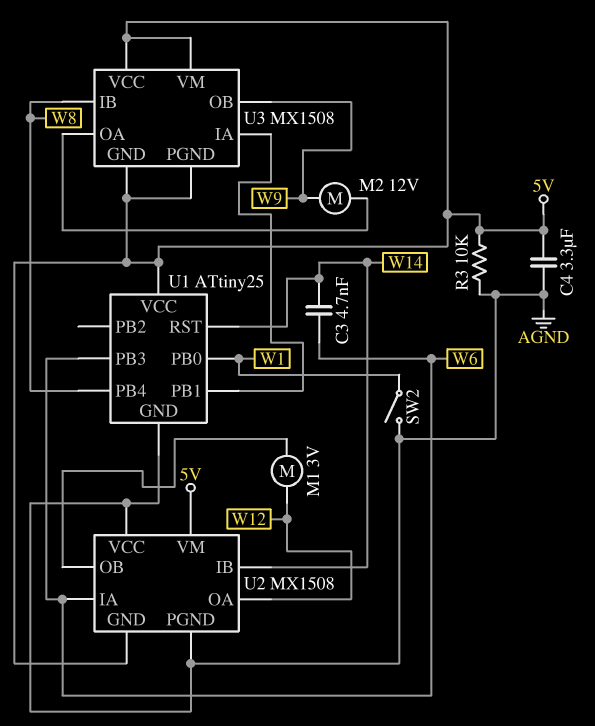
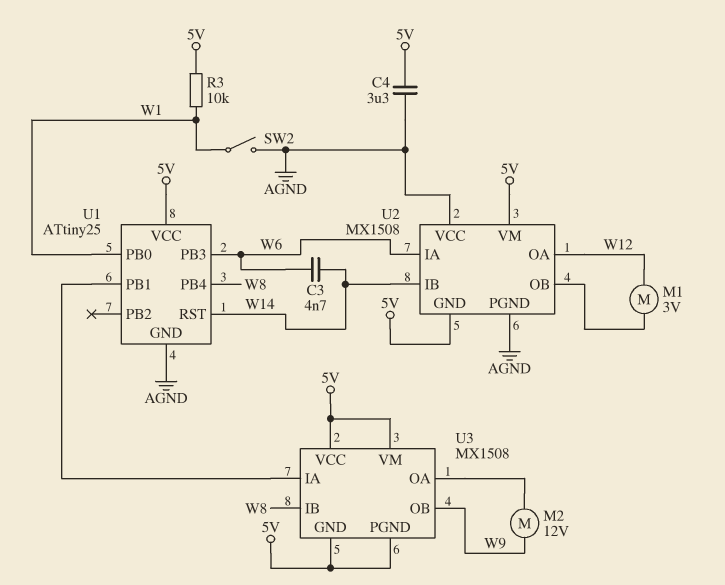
R3: 10k (5V, AGND) -> 10k (5V, W1)

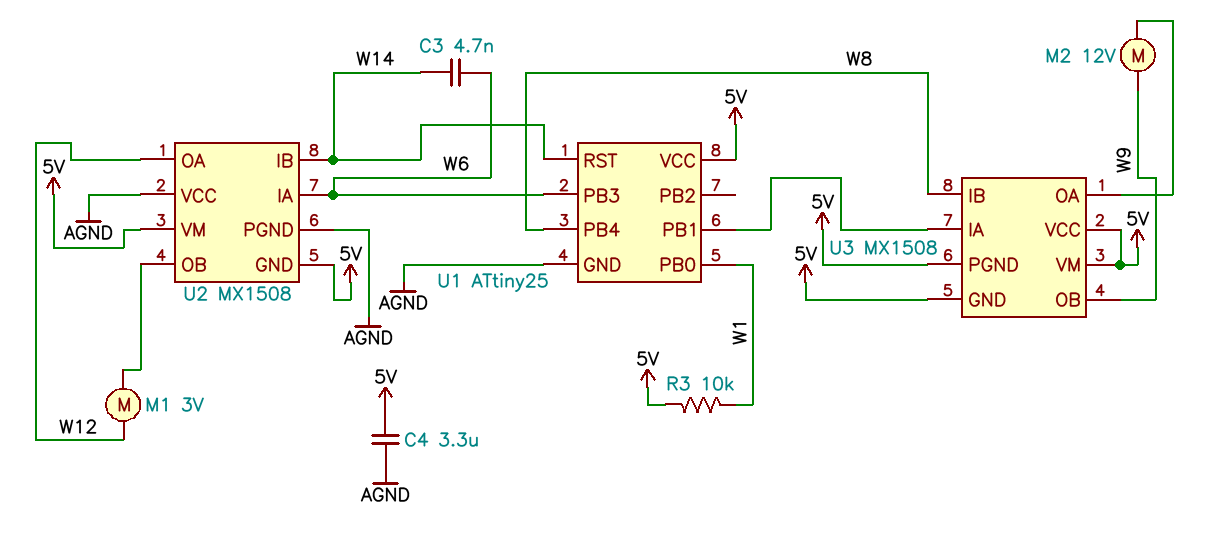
SW2: switch (AGND, W1) -> none

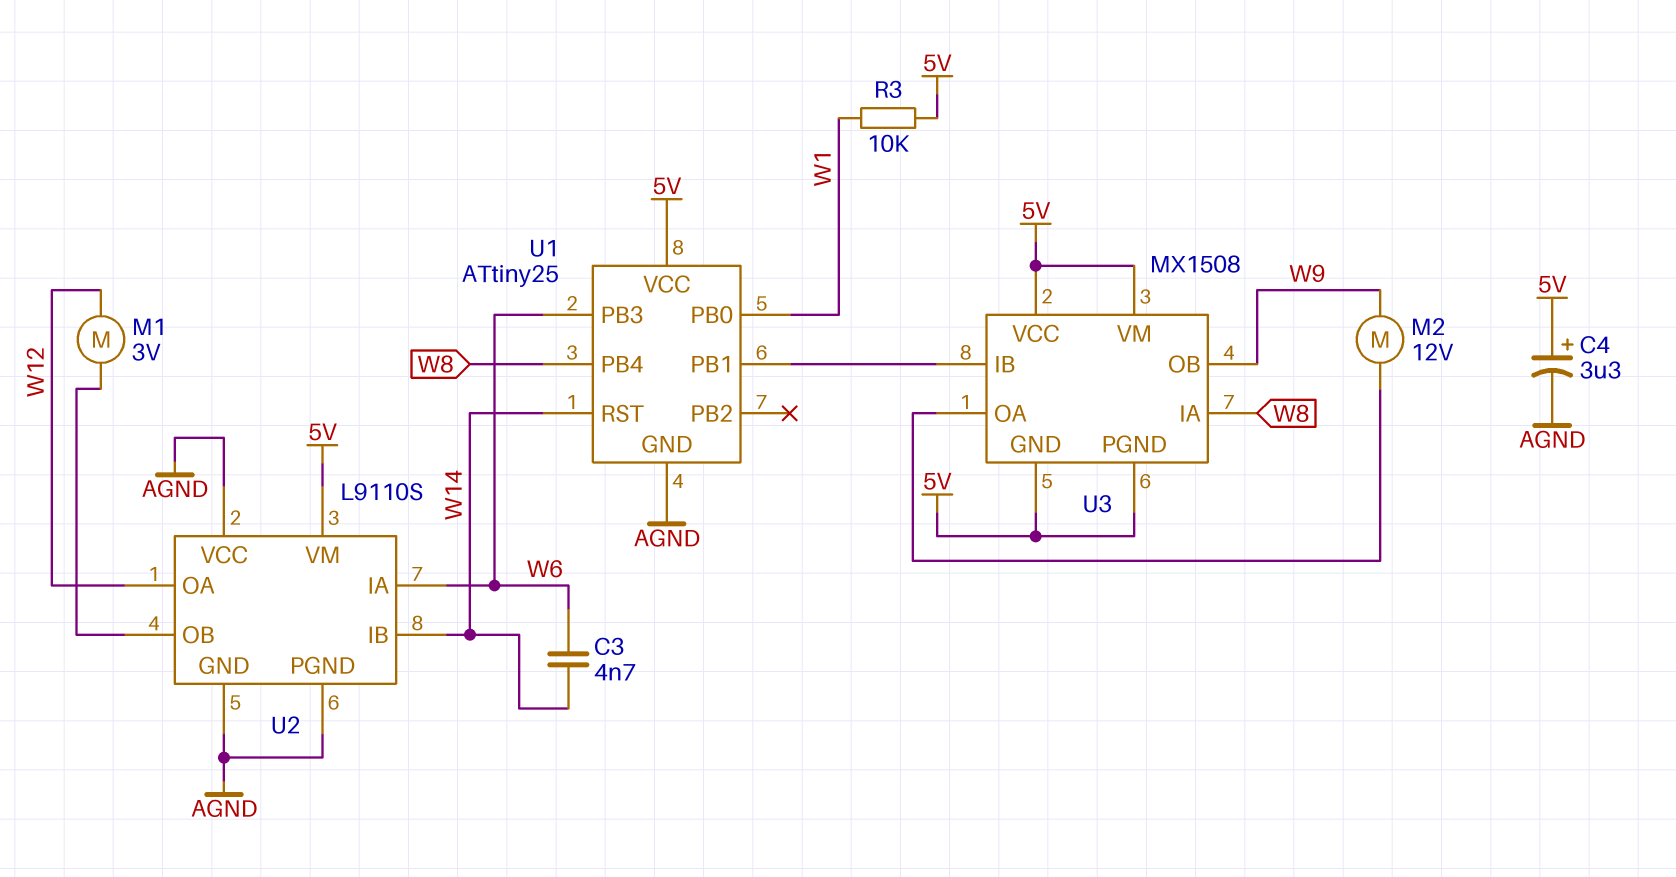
C4: 3.3uF (5V, AGND) -> 3.3uF (plus 5V, minus AGND)
U2: MX1508 -> L9110S
U2 pin GND: 5V -> AGND
U3 pin IA: U1/PB1 -> W8
U3 pin IB: W8 -> U1/PB1

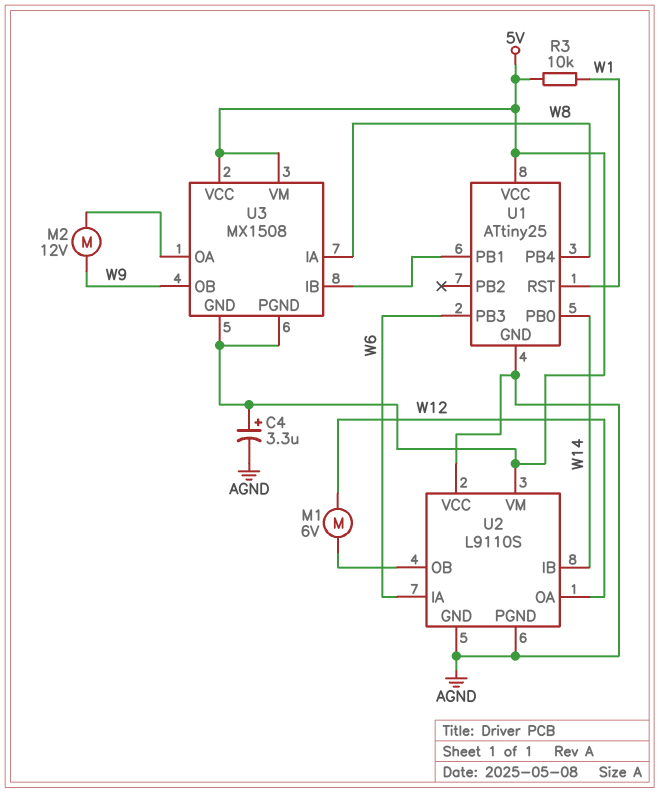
C3: 4.7nF (W6, W14) -> none
M1: motor 3V (U2/OB, W12) -> motor 6V (U2/OB, W12)
U1 pin PB0: W1 -> W14
U1 pin RST: W14 -> W1

